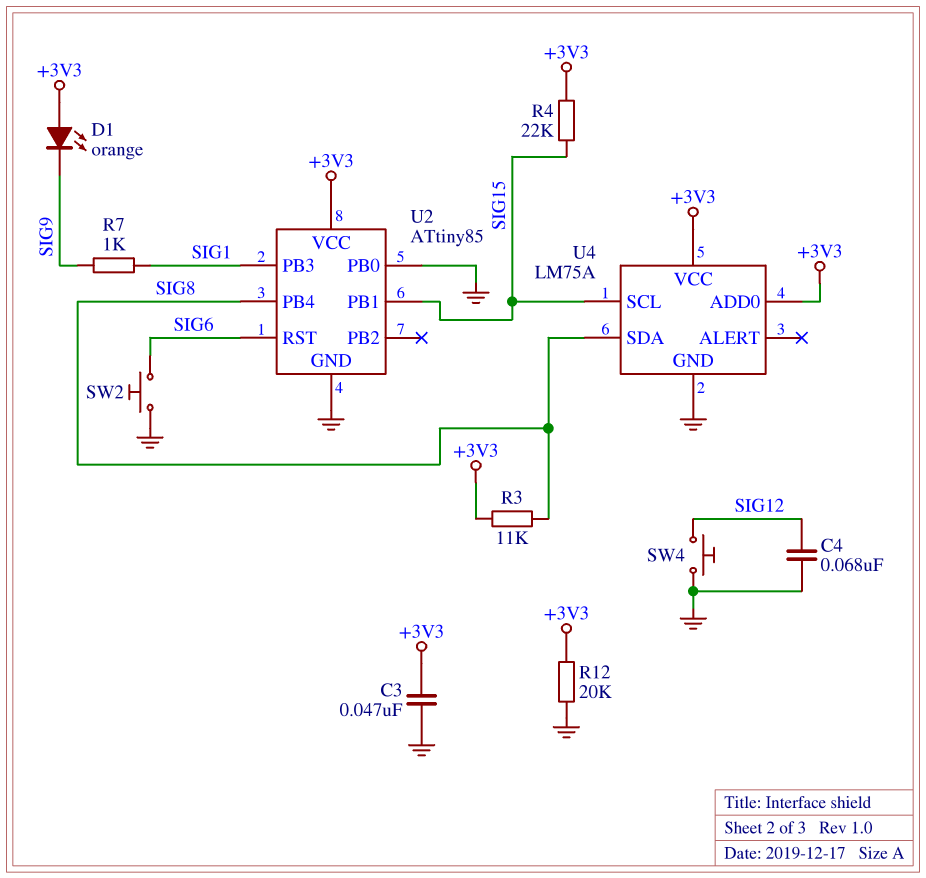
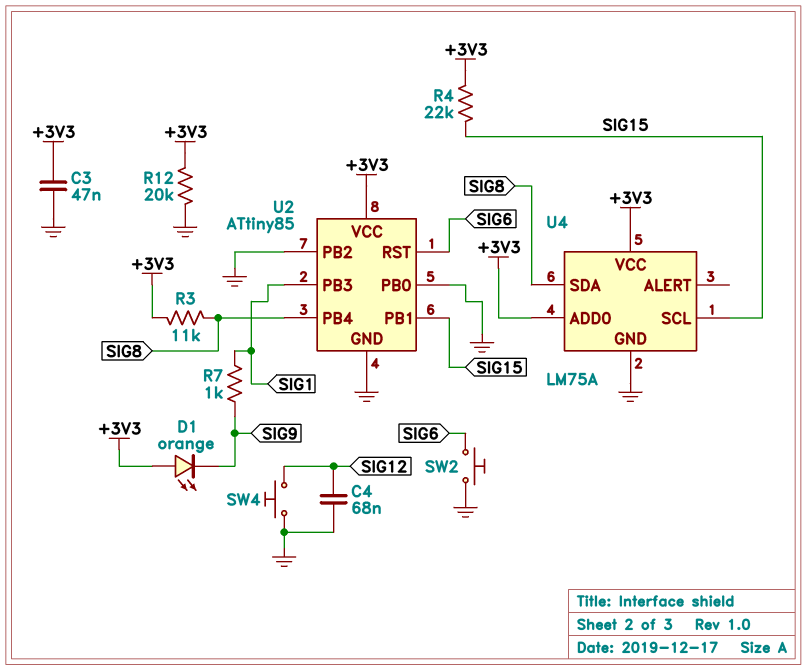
U2 pin PB2: none -> GND

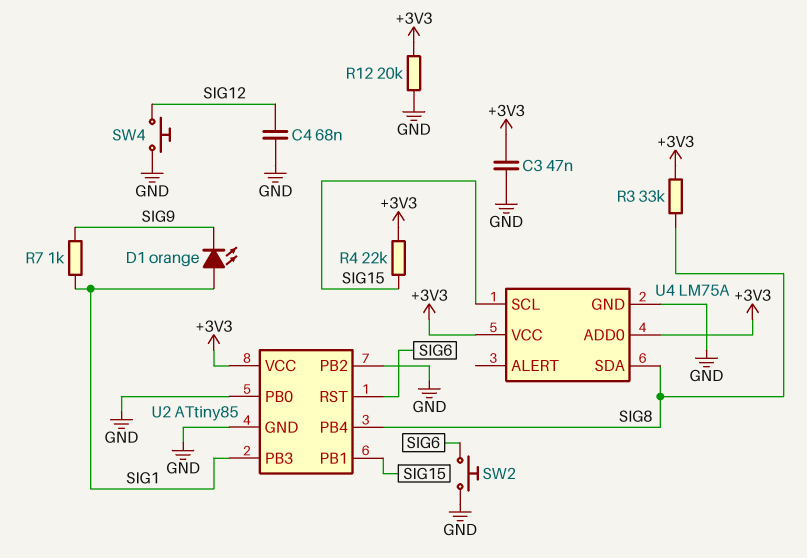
D1: LED orange (A +3V3, K SIG9) -> LED orange (A SIG1, K SIG9)
R3: 11k (+3V3, SIG8) -> 33k (+3V3, SIG8)

